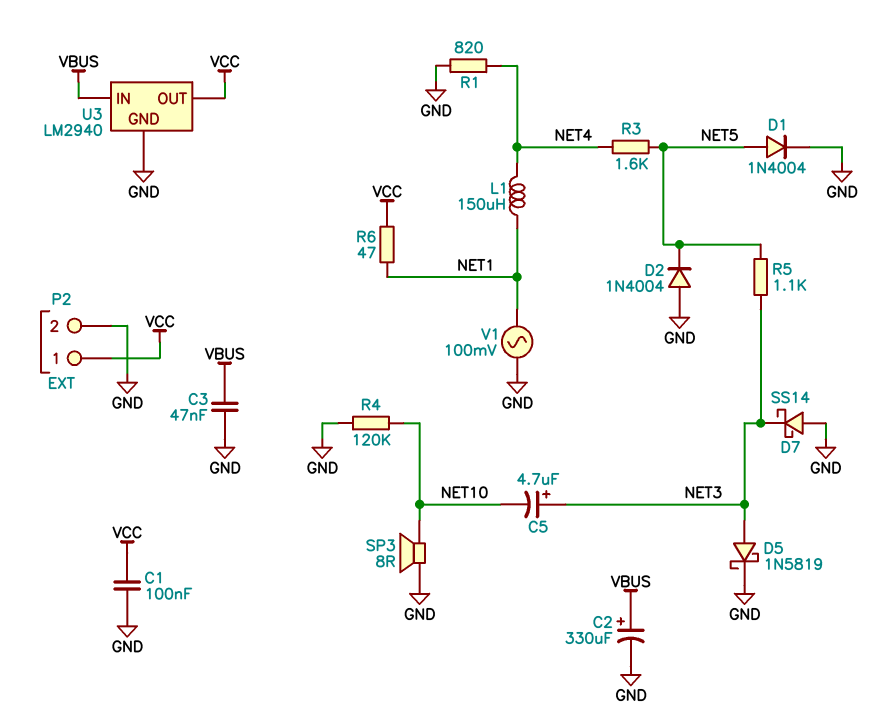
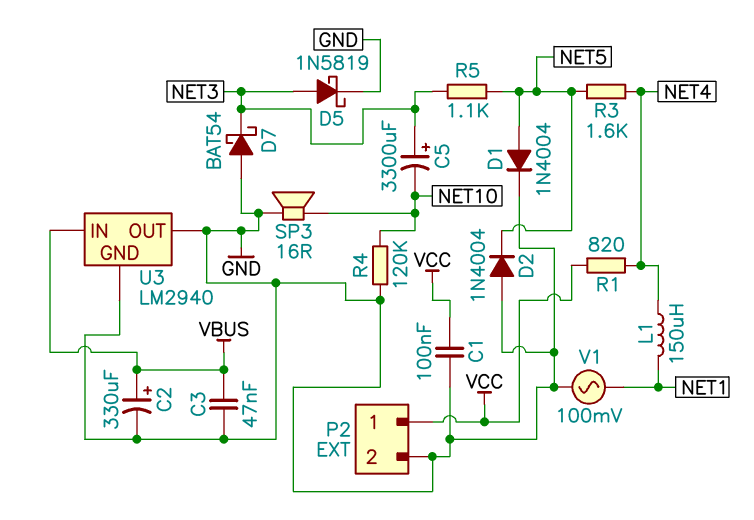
C5: 4.7uF (plus NET3, minus NET10) -> 3300uF (plus NET3, minus NET10)
D7: schottky SS14 (A GND, K NET3) -> schottky BAT54 (A GND, K NET3)
R1: 820 (GND, NET4) -> 820 (NET4, VCC)
R6: 47 (NET1, VCC) -> none
SP3: speaker 8R (GND, NET10) -> speaker 16R (GND, NET10)
U3 pin OUT: VCC -> GND

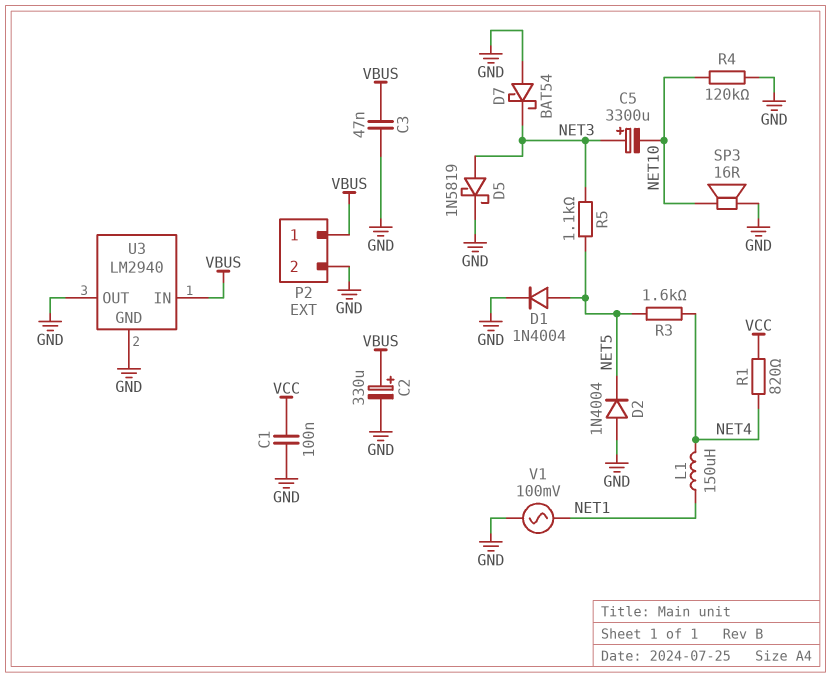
P2 pin 1: VCC -> VBUS

